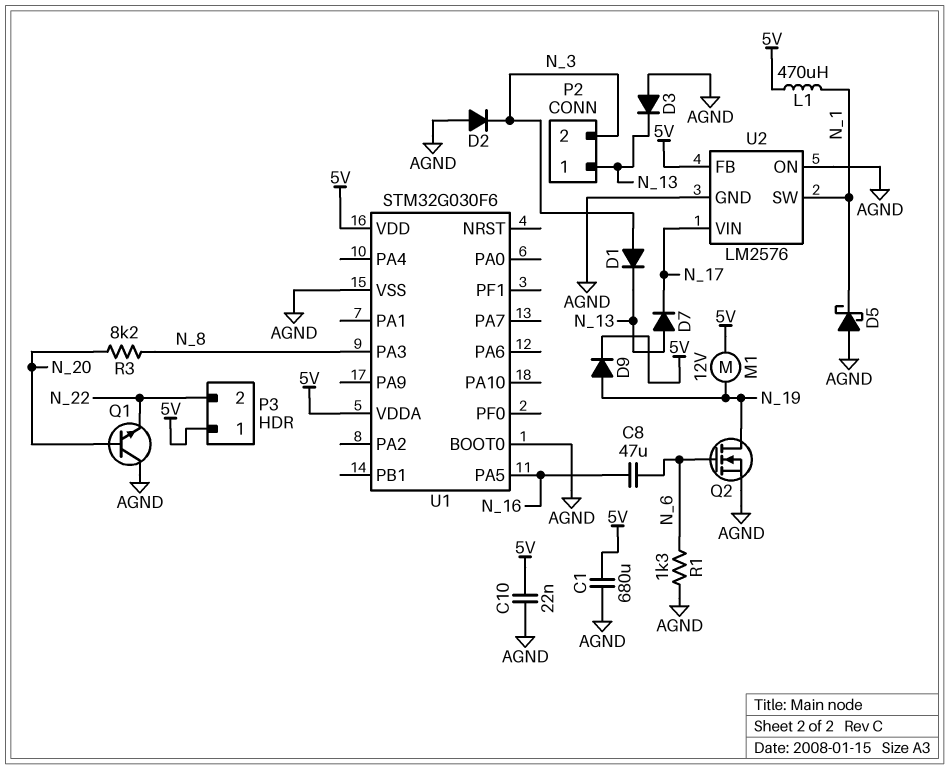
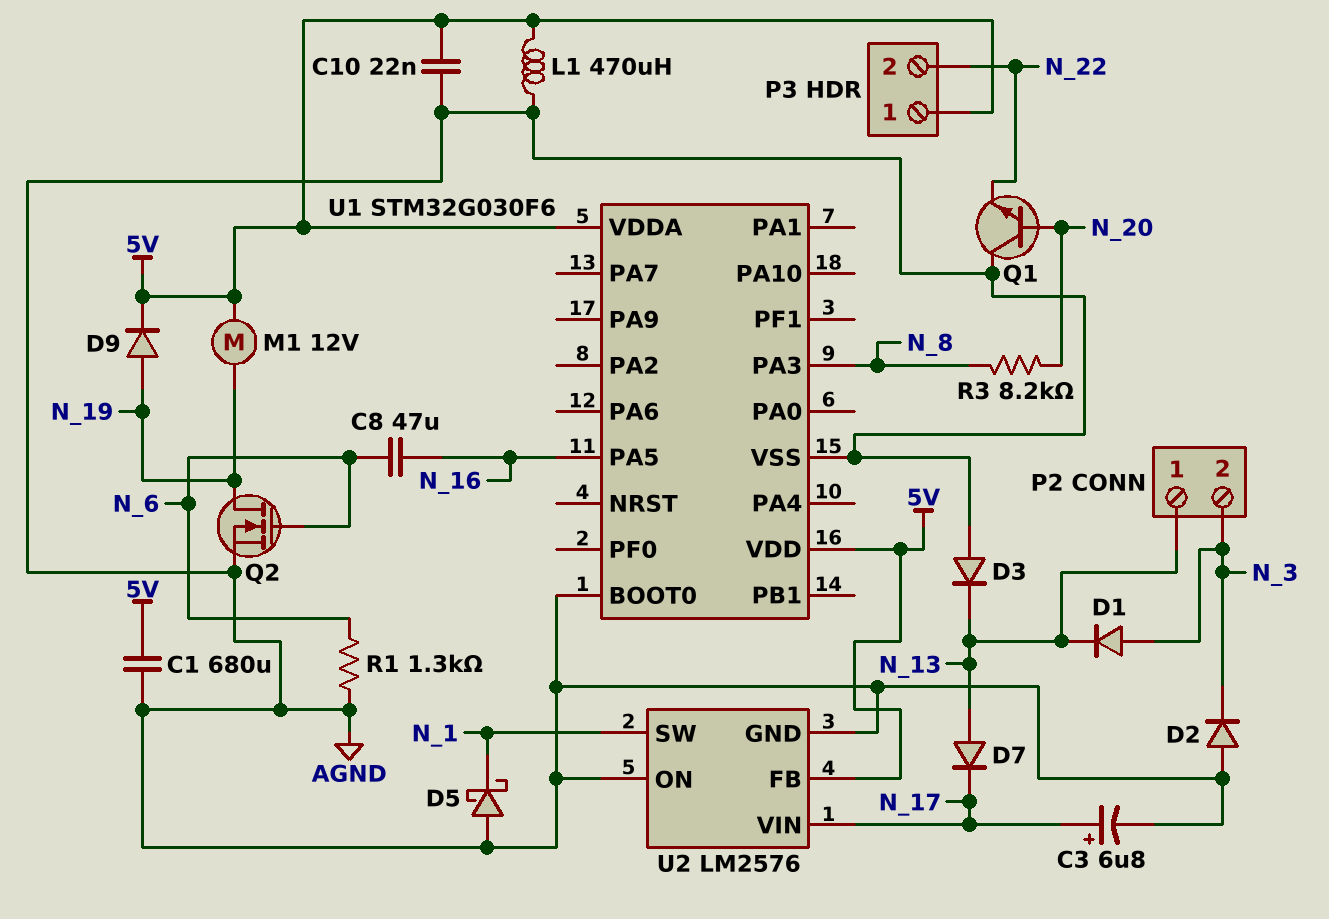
C3: none -> 6.8uF (plus N_17, minus AGND)
L1: 470uH (5V, N_1) -> 470uH (5V, AGND)

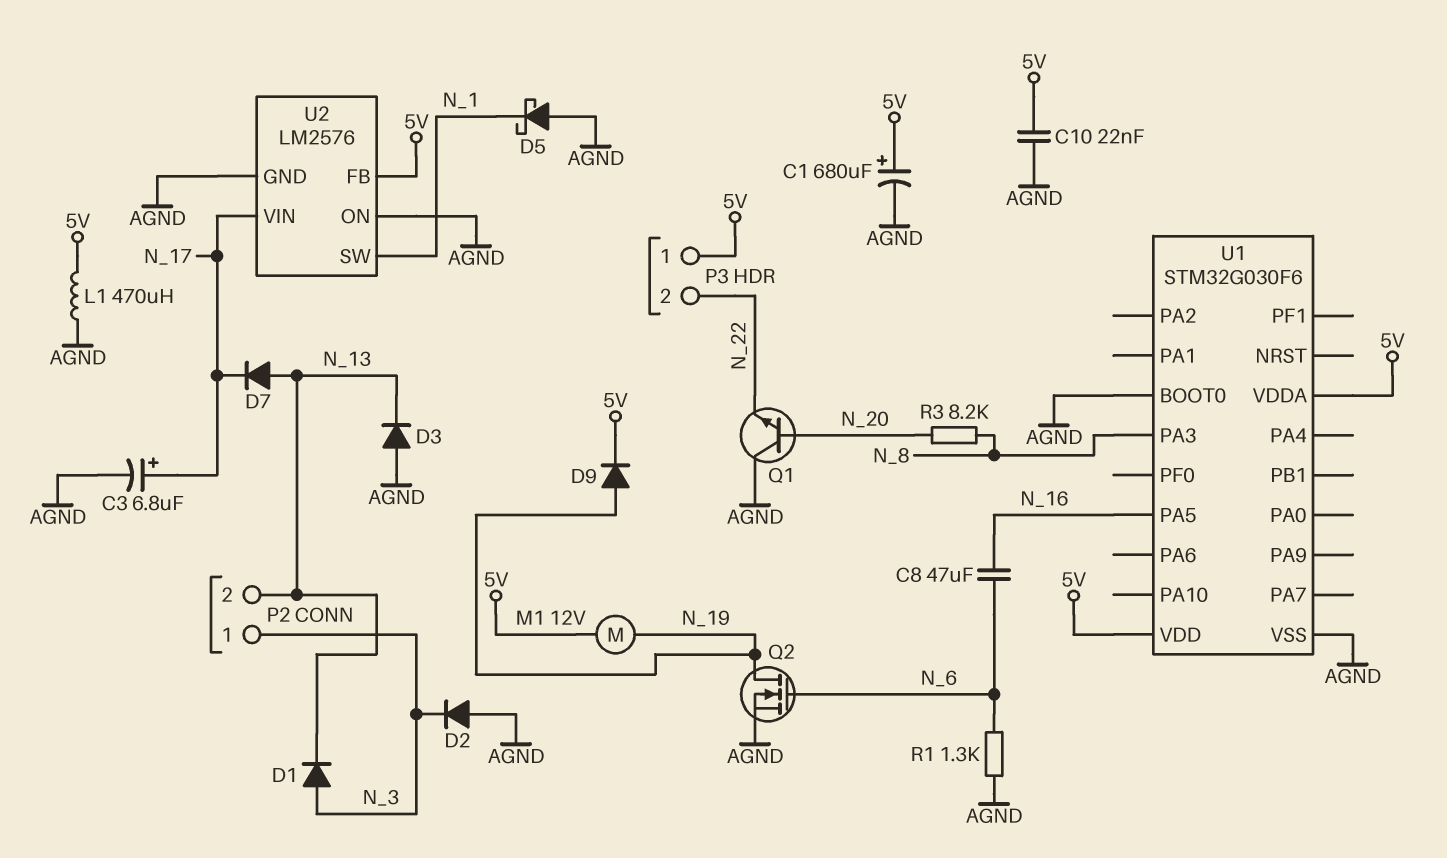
C1: 680uF (5V, AGND) -> 680uF (plus 5V, minus AGND)
P2 pin 1: N_13 -> N_3
P2 pin 2: N_3 -> N_13

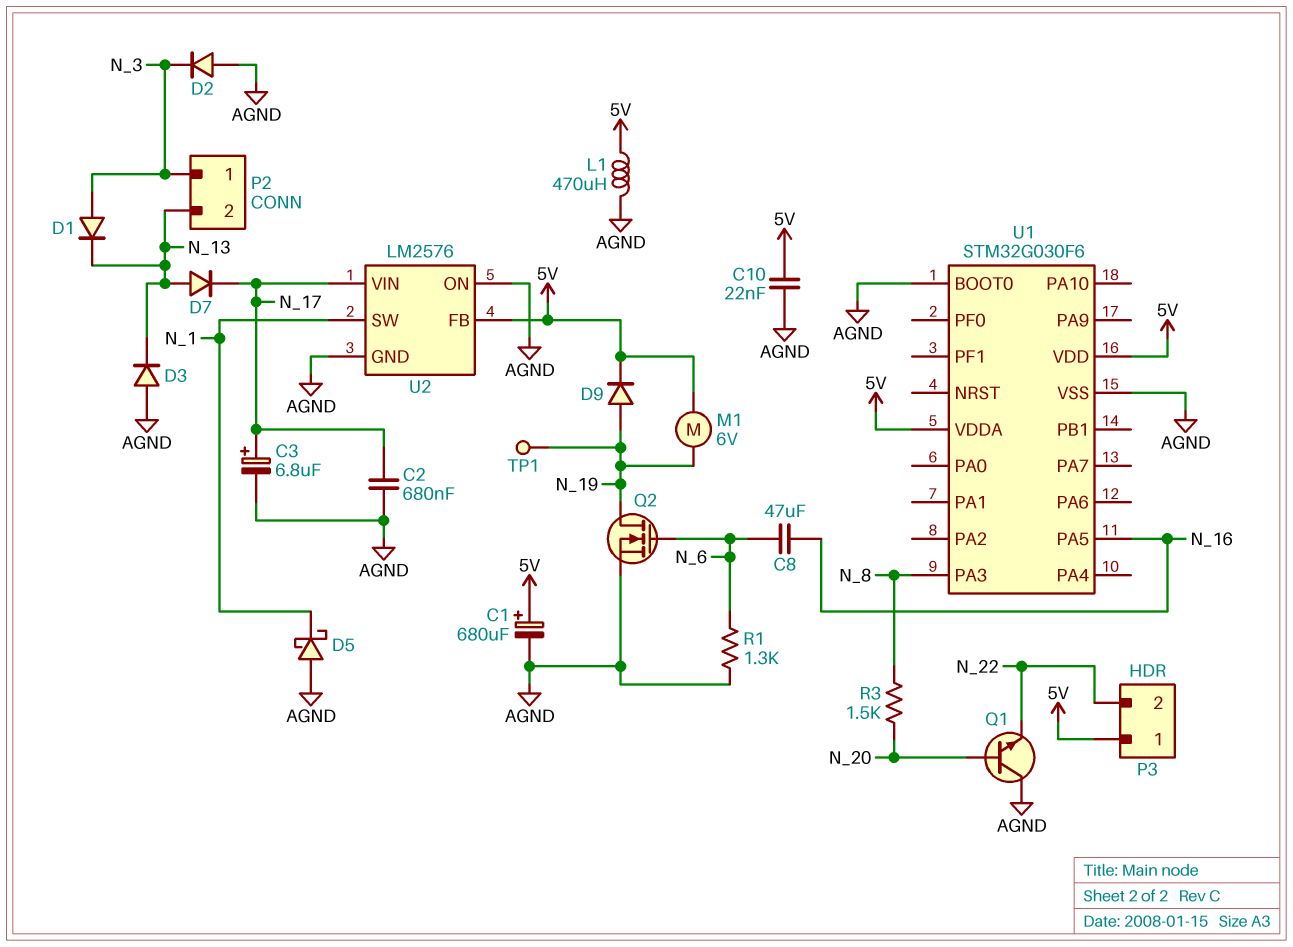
C2: none -> 680nF (AGND, N_17)
M1: motor 12V (5V, N_19) -> motor 6V (5V, N_19)
R3: 8.2k (N_8, N_20) -> 1.5k (N_8, N_20)
TP1: none -> test point (N_19)

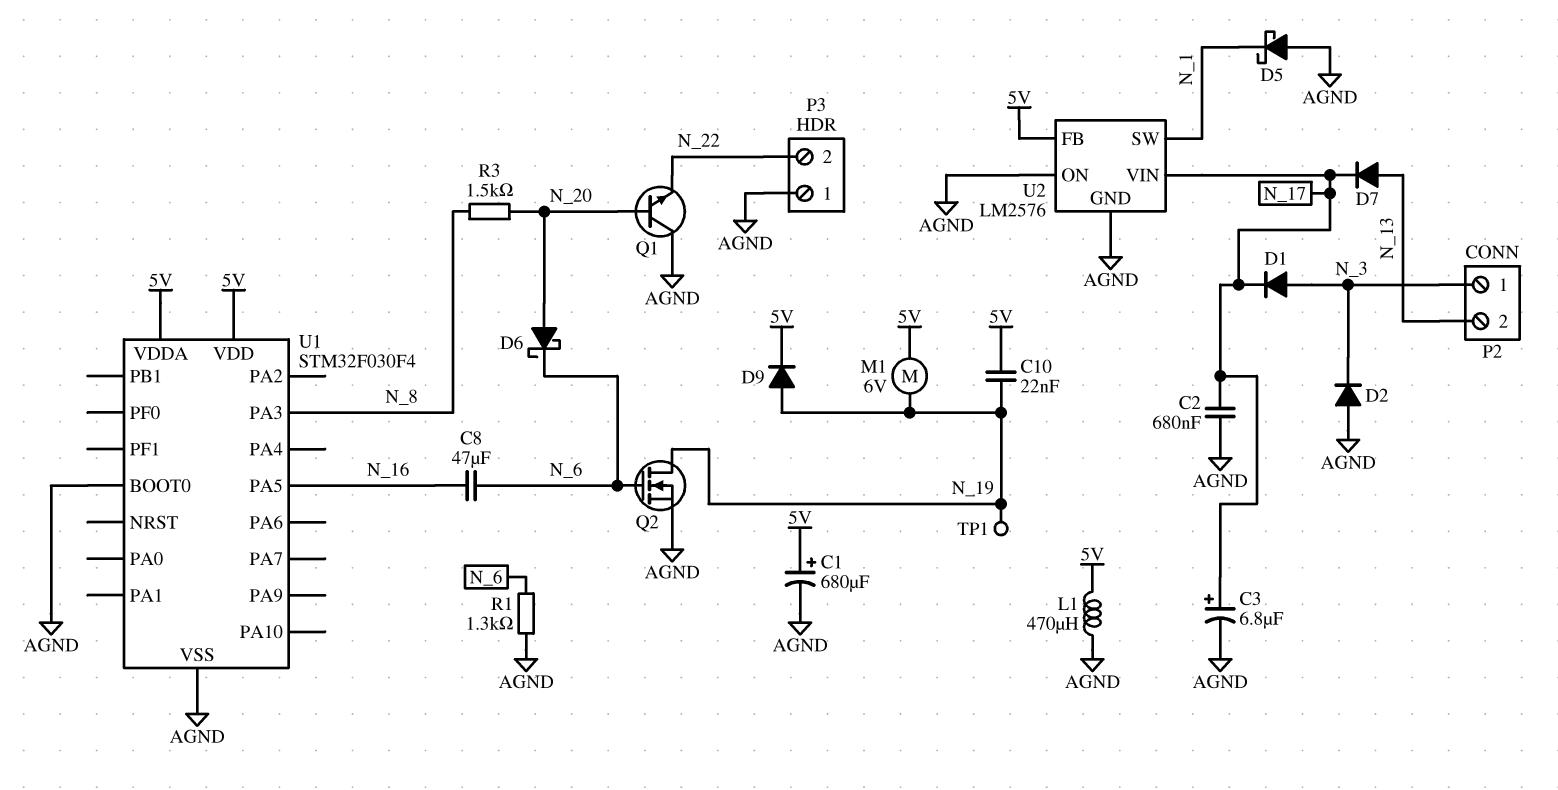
C10: 22nF (5V, AGND) -> 22nF (5V, N_19)
D1: diode (A N_3, K N_13) -> diode (A N_3, K N_17)
D3: diode (A AGND, K N_13) -> none
D6: none -> schottky (A N_20, K N_6)
P3 pin 1: 5V -> AGND
U1: STM32G030F6 -> STM32F030F4

